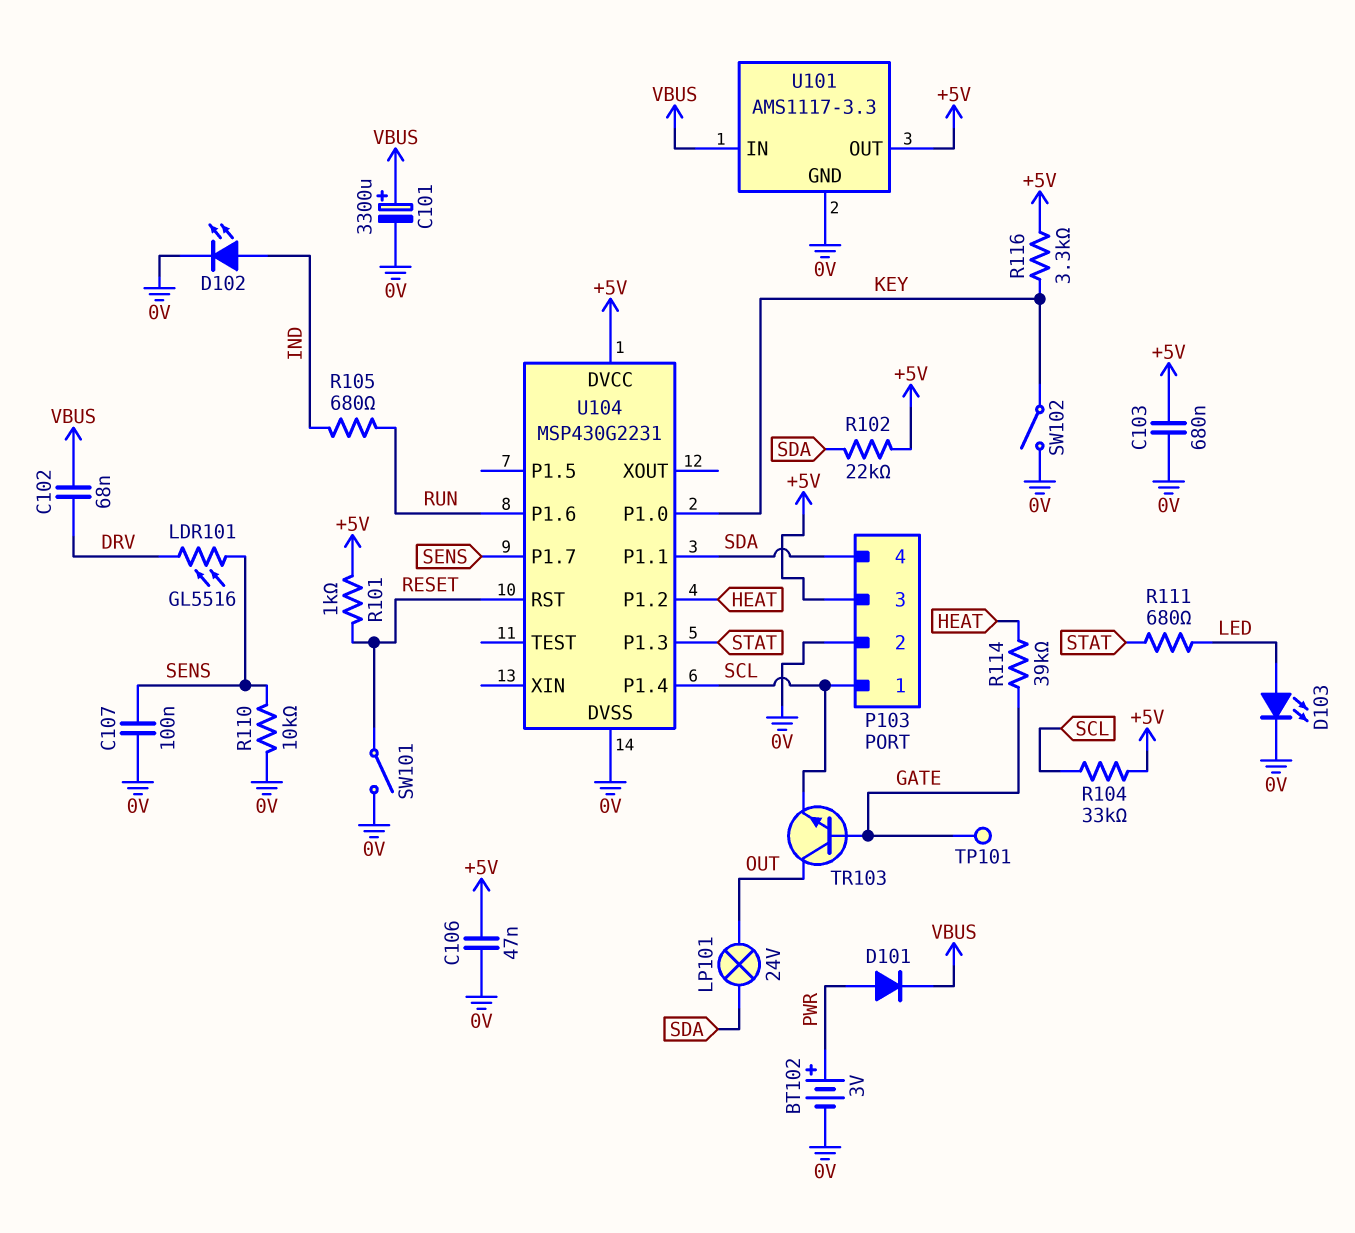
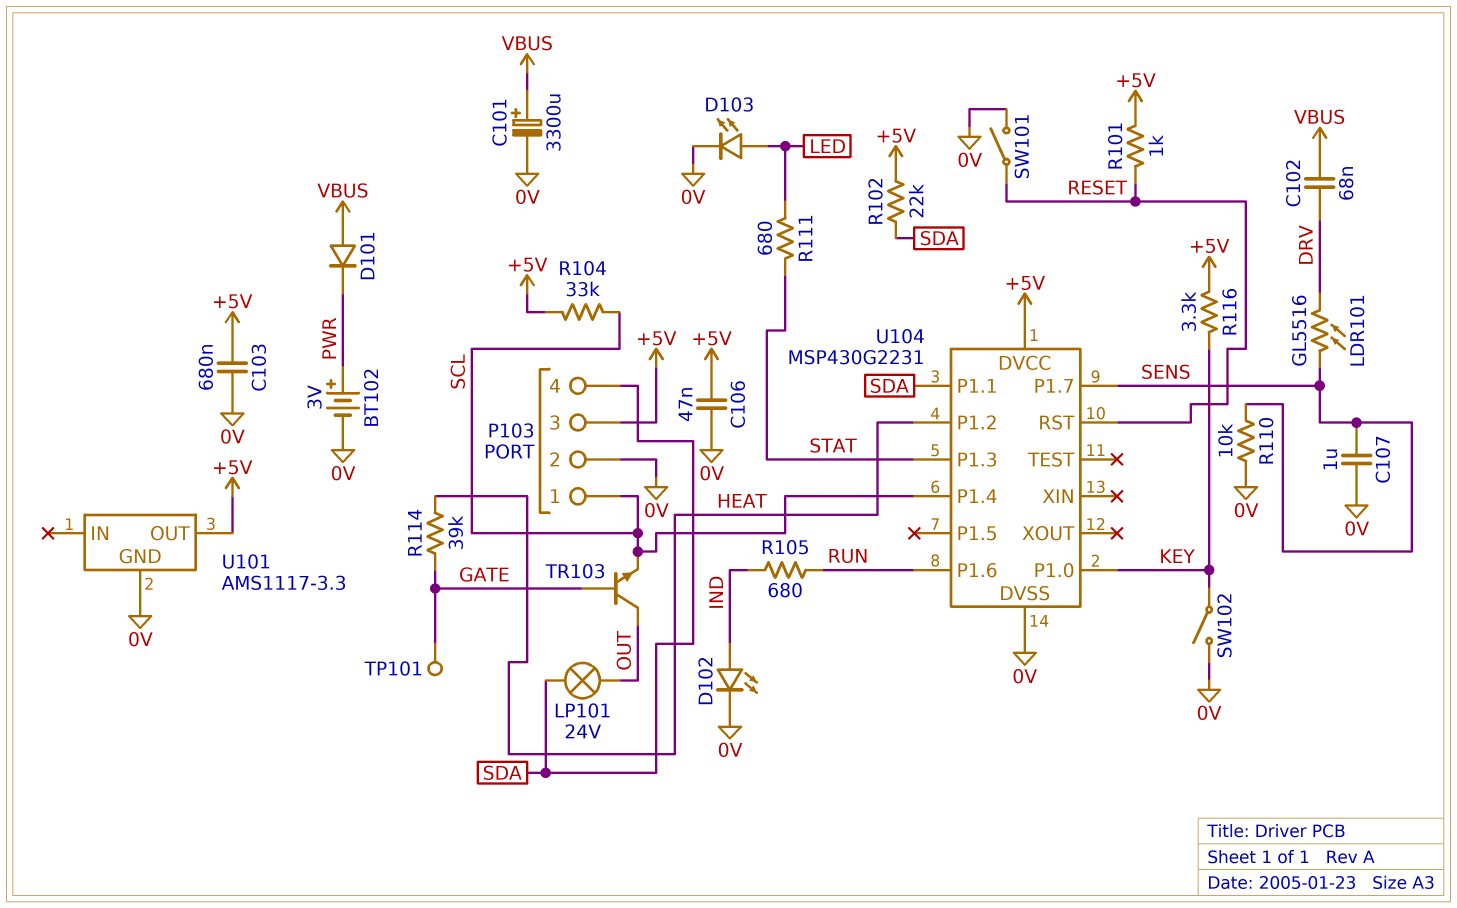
C107: 100nF (0V, SENS) -> 1uF (0V, SENS)
D101: diode (A PWR, K VBUS) -> diode (A VBUS, K PWR)
U101 pin IN: VBUS -> none

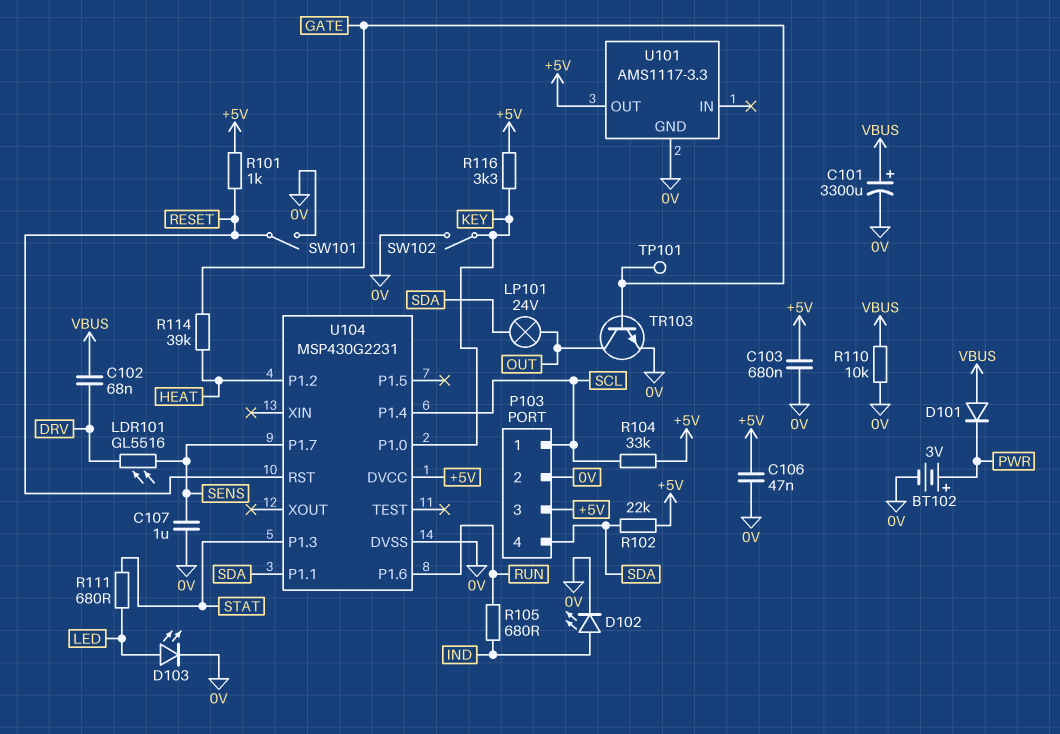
R110: 10k (0V, SENS) -> 10k (0V, VBUS)
TR103: NPN (B GATE, C OUT, E SCL) -> NPN (B GATE, C OUT, E 0V)

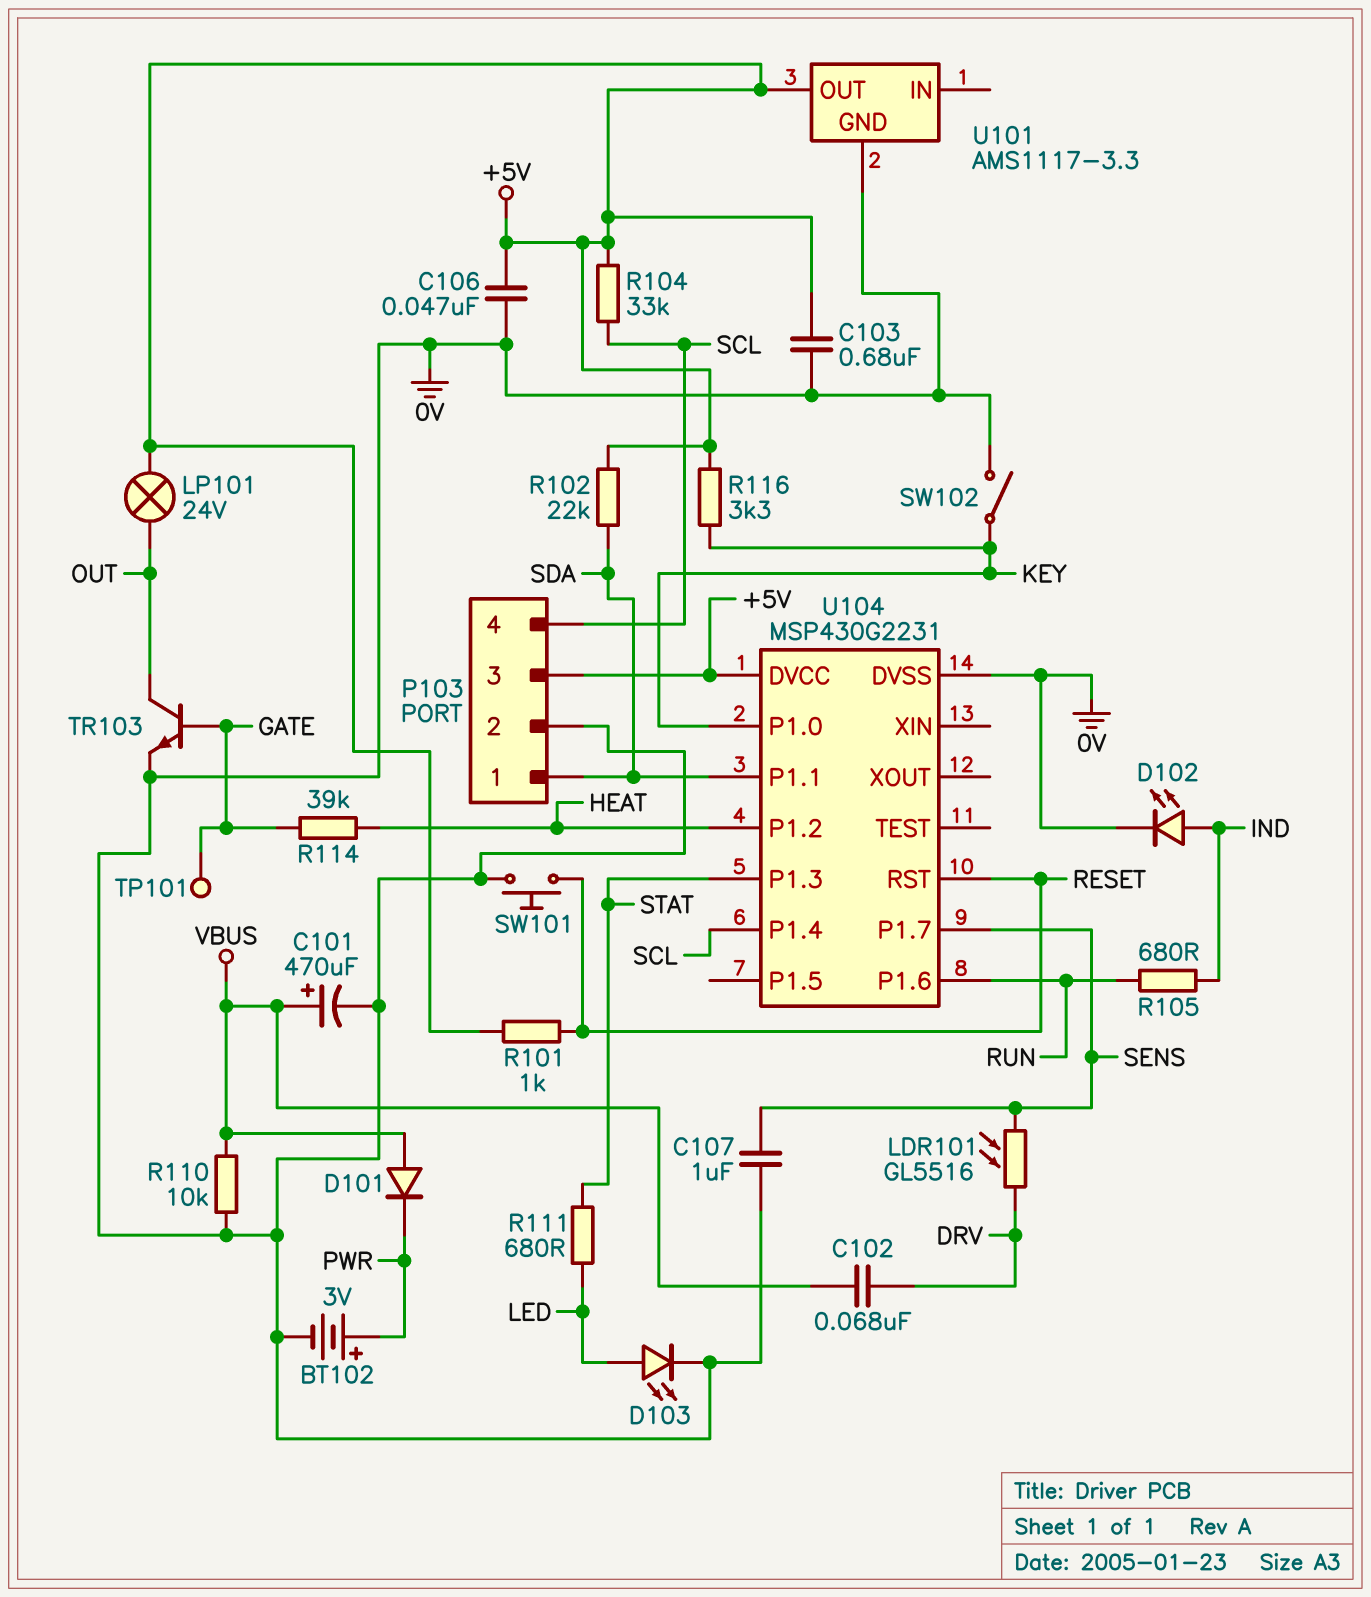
C101: 3300uF (plus VBUS, minus 0V) -> 470uF (plus VBUS, minus 0V)
LP101: lamp 24V (OUT, SDA) -> lamp 24V (+5V, OUT)
P103 pin 1: SCL -> SDA
P103 pin 4: SDA -> SCL
SW101: switch (0V, RESET) -> button (0V, RESET)

